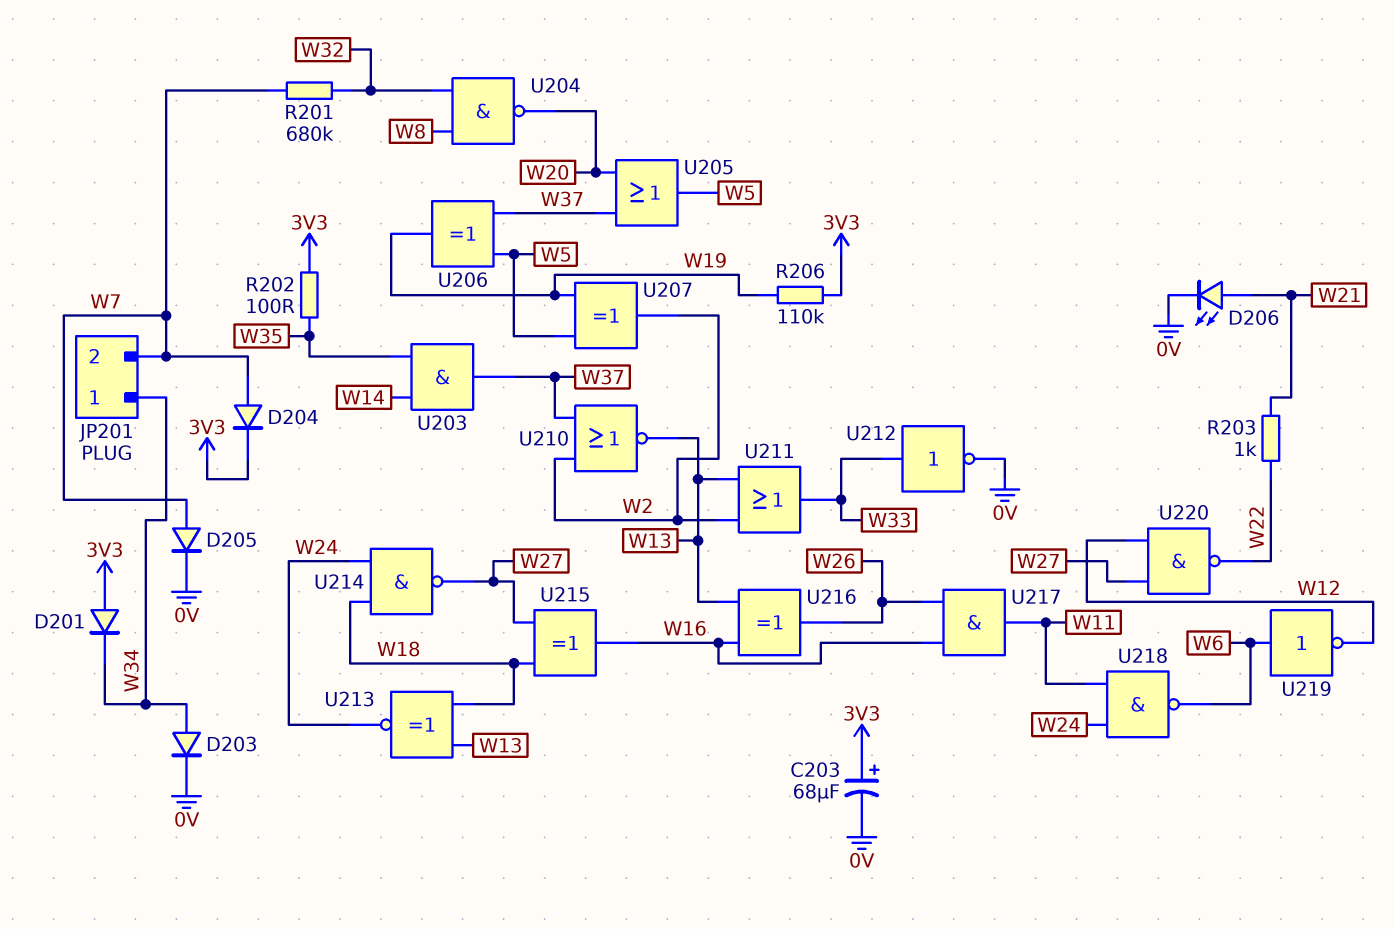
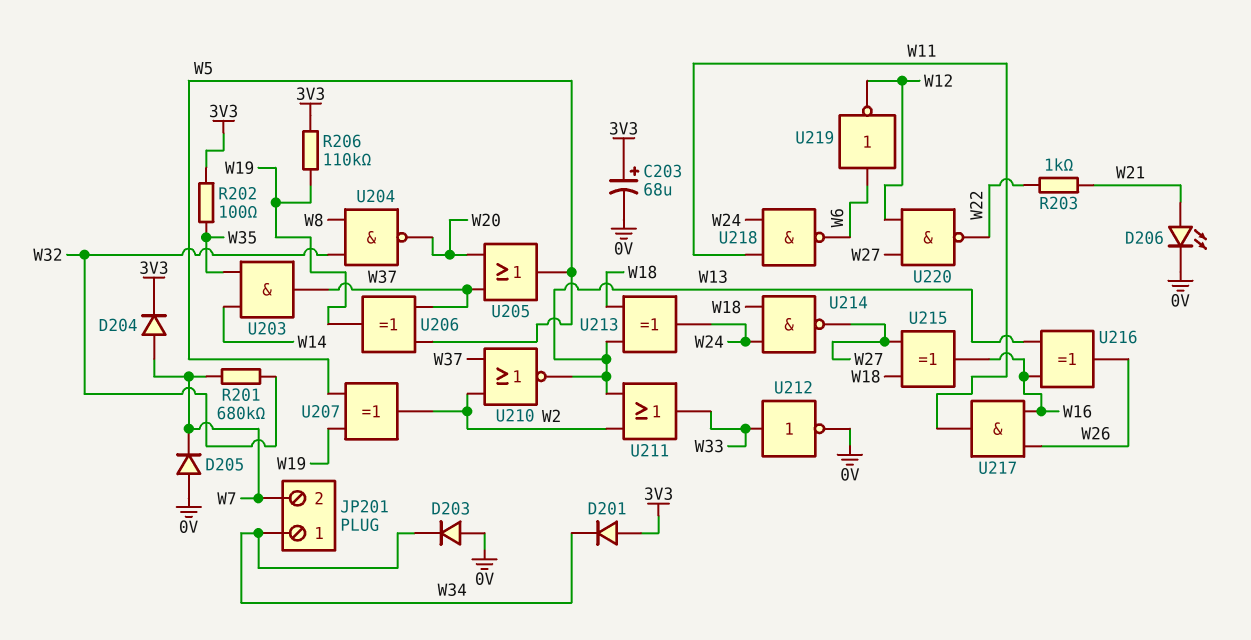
D203: diode (A W34, K 0V) -> diode (A 0V, K W34)
D205: diode (A W7, K 0V) -> diode (A 0V, K W7)
U213: XNOR (in W13, in W18, out W24) -> XOR (in W13, in W18, out W24)

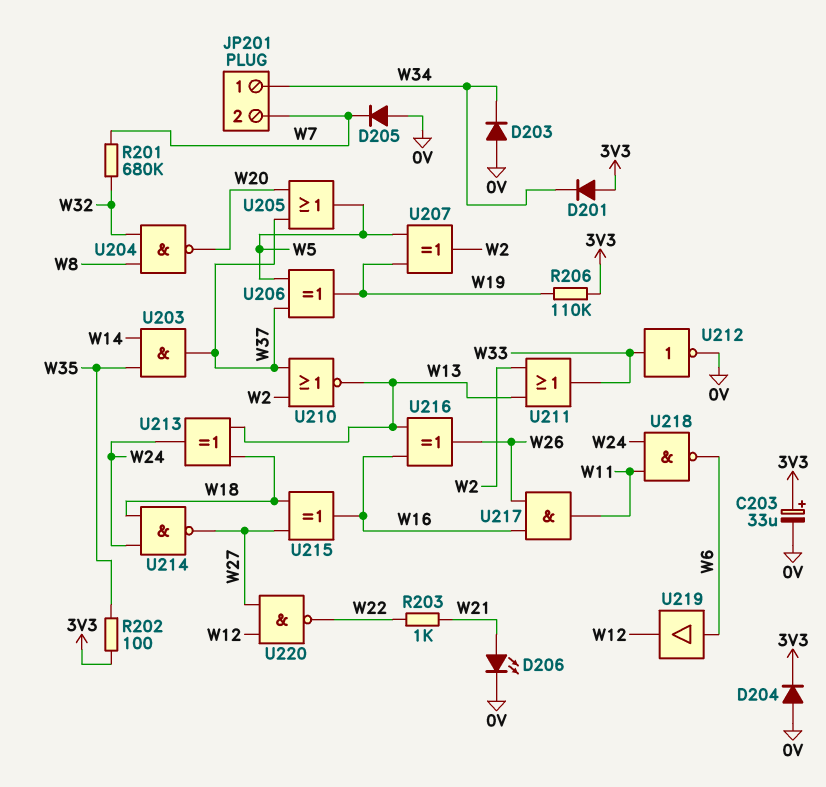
C203: 68uF (plus 3V3, minus 0V) -> 33uF (plus 3V3, minus 0V)
D204: diode (A W7, K 3V3) -> diode (A 0V, K 3V3)
U219: NOT (in W6, out W12) -> buffer (in W6, out W12)

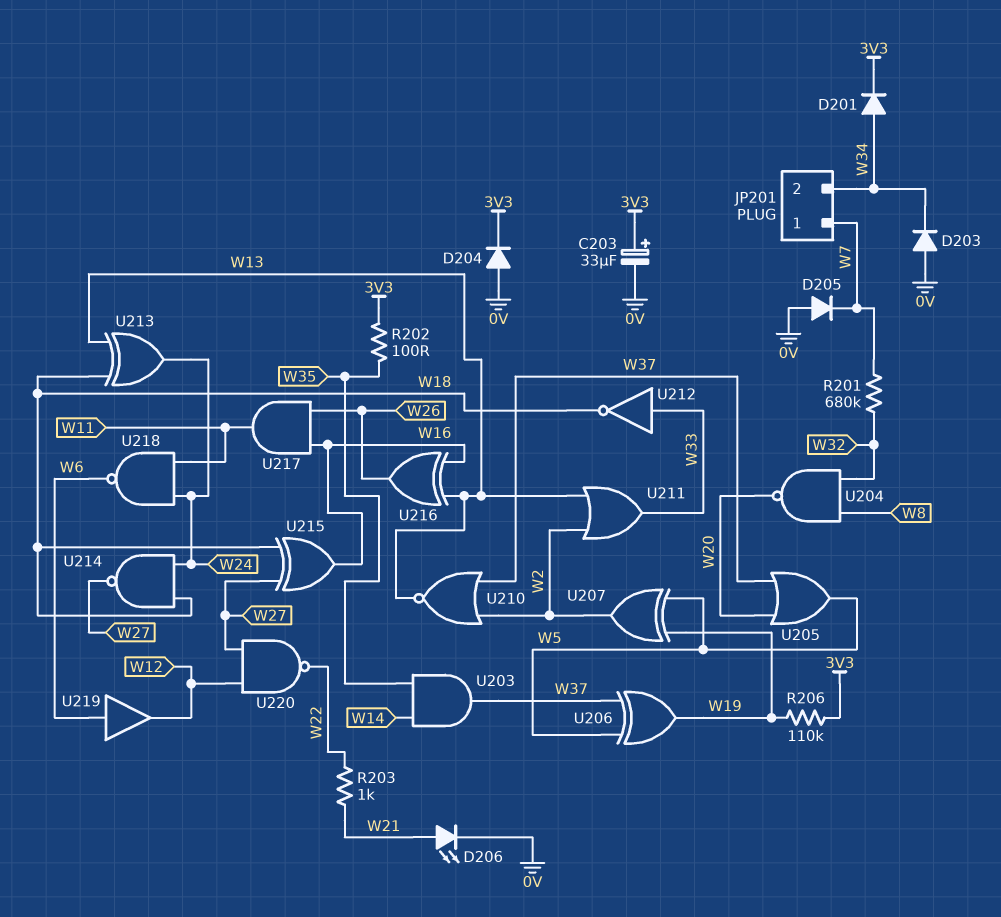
D201: diode (A 3V3, K W34) -> diode (A W34, K 3V3)
JP201 pin 1: W34 -> W7
JP201 pin 2: W7 -> W34
U212: NOT (in W33, out 0V) -> NOT (in W33, out W18)

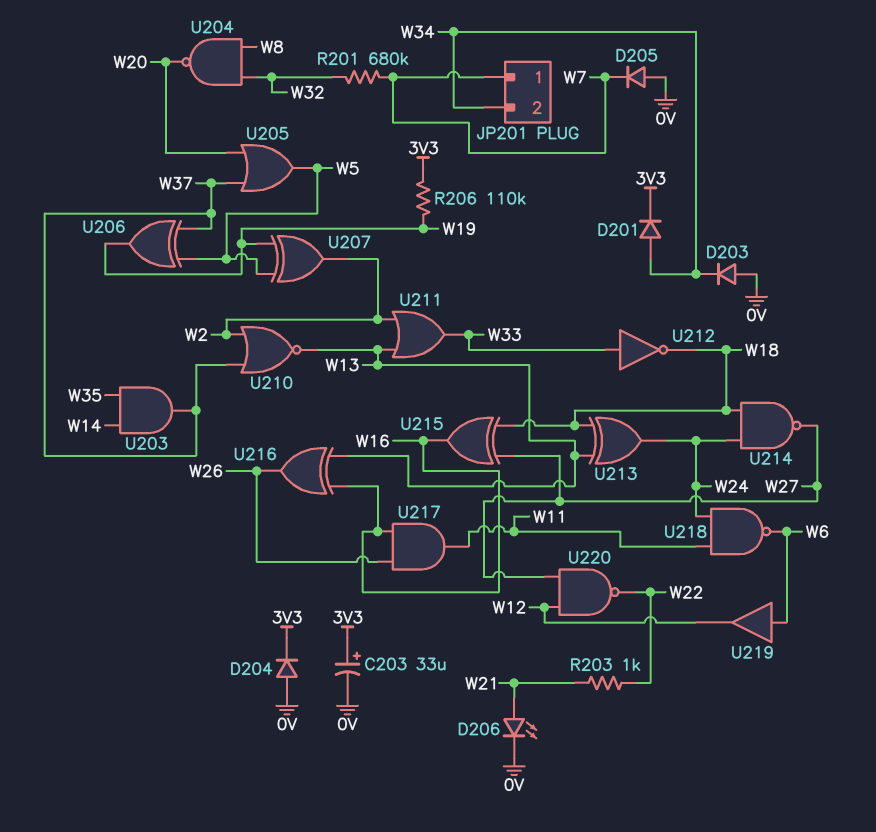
R202: 100 (3V3, W35) -> none

